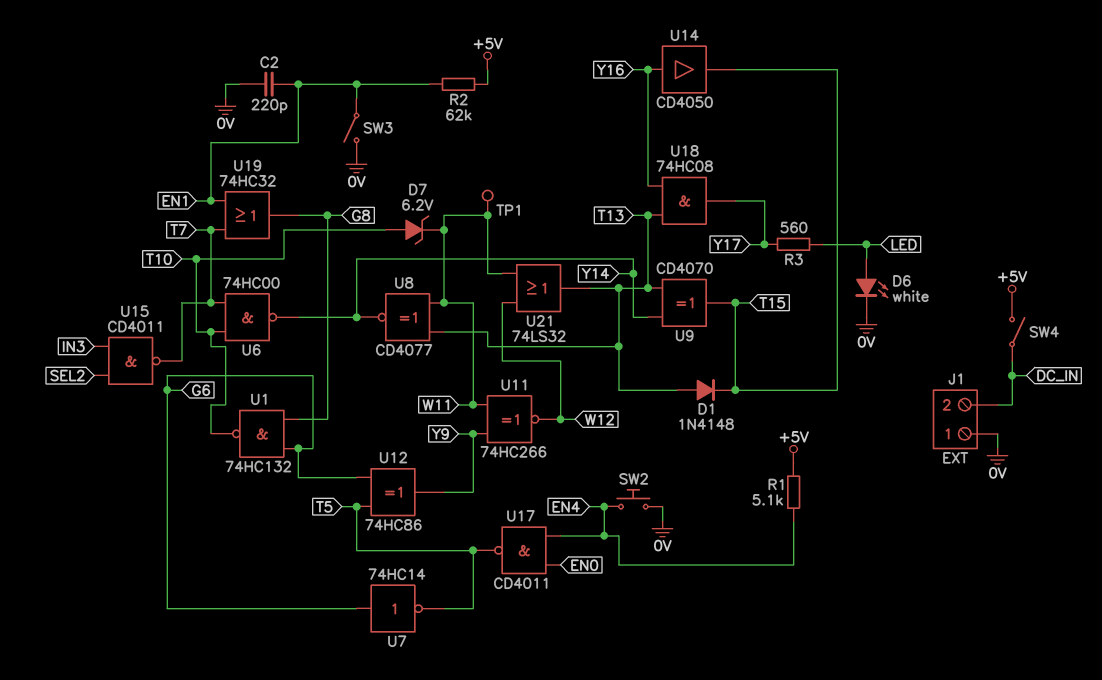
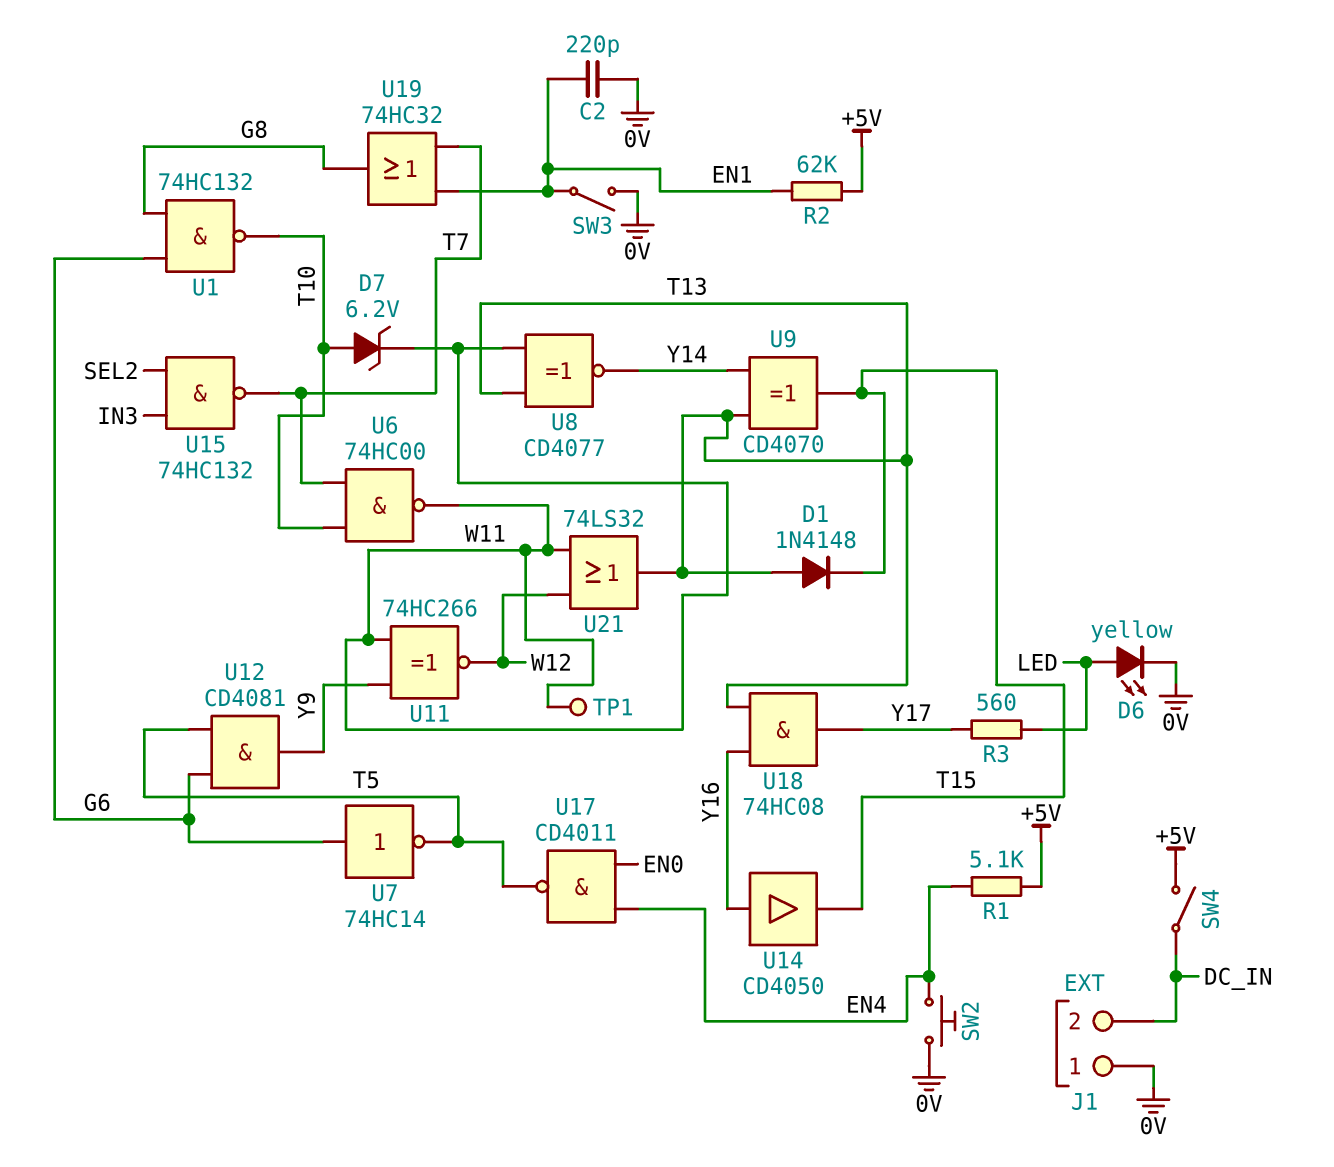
D6: LED white (A LED, K 0V) -> LED yellow (A LED, K 0V)
U6: NAND 74HC00 (in T7, in T10, out Y14) -> NAND 74HC00 (in T7, in T10, out W11)
U12: XOR 74HC86 (in G6, in T5, out Y9) -> AND CD4081 (in G6, in T5, out Y9)
U15: NAND CD4011 (in IN3, in SEL2, out T7) -> NAND 74HC132 (in IN3, in SEL2, out T7)

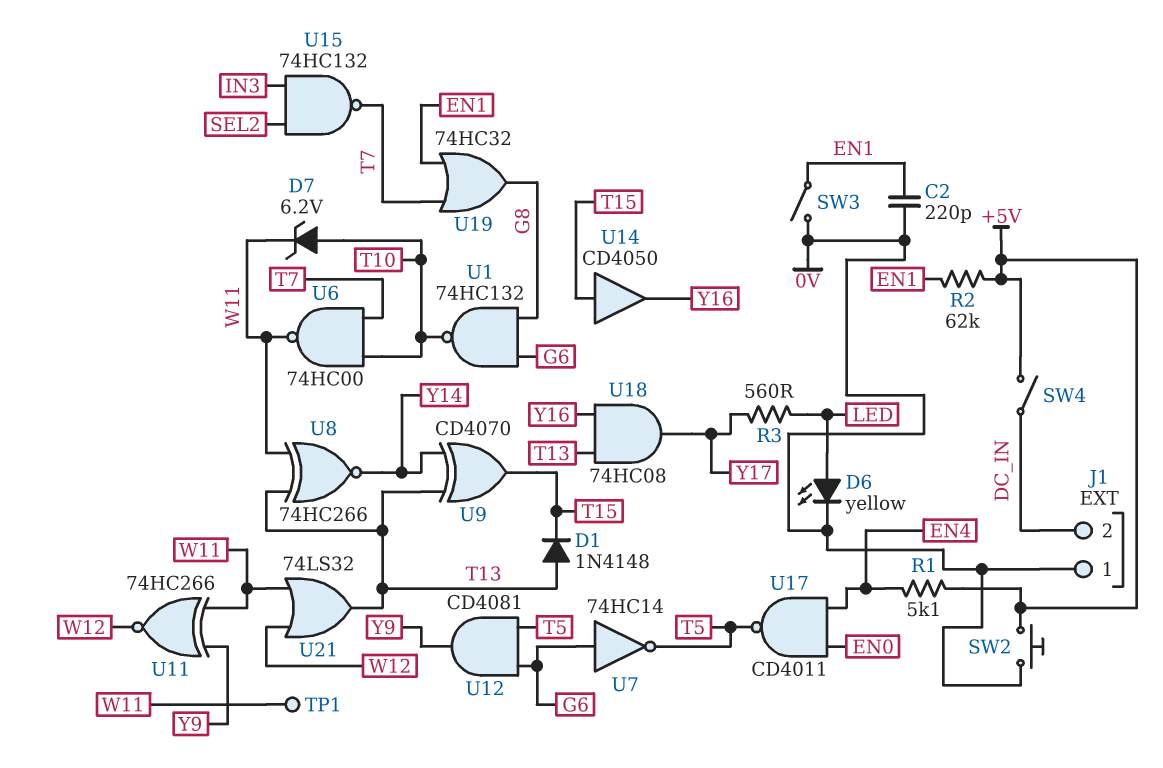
SW2: button (0V, EN4) -> button (+5V, 0V)
U8: XNOR CD4077 (in T13, in W11, out Y14) -> XNOR 74HC266 (in T13, in W11, out Y14)
U14: buffer CD4050 (in Y16, out T15) -> buffer CD4050 (in T15, out Y16)

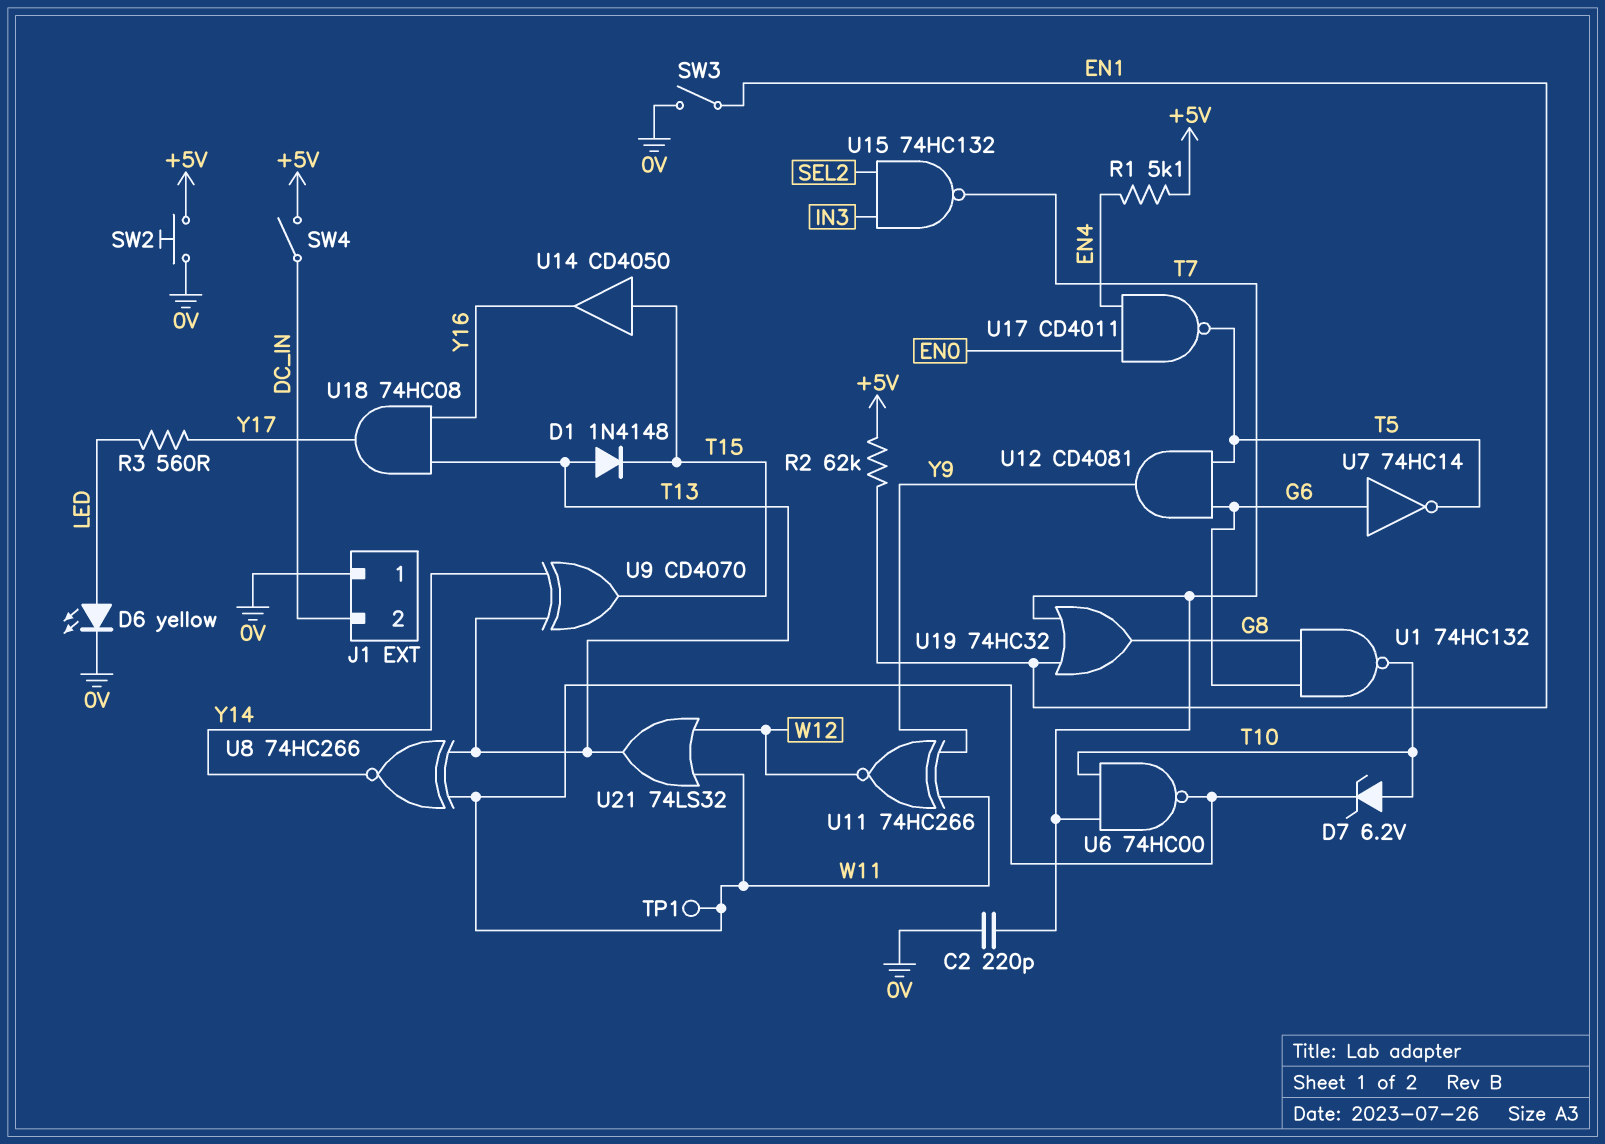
C2: 220pF (0V, EN1) -> 220pF (0V, T7)

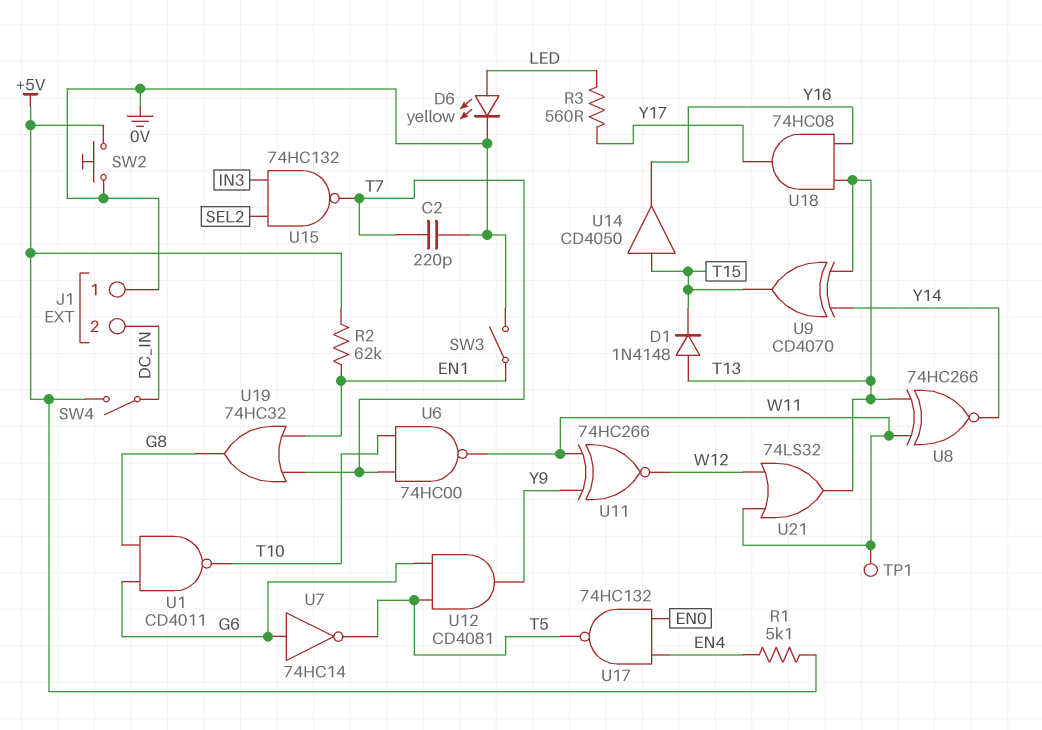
D7: zener 6.2V (A T10, K W11) -> none
U1: NAND 74HC132 (in G6, in G8, out T10) -> NAND CD4011 (in G6, in G8, out T10)
U17: NAND CD4011 (in EN0, in EN4, out T5) -> NAND 74HC132 (in EN0, in EN4, out T5)

